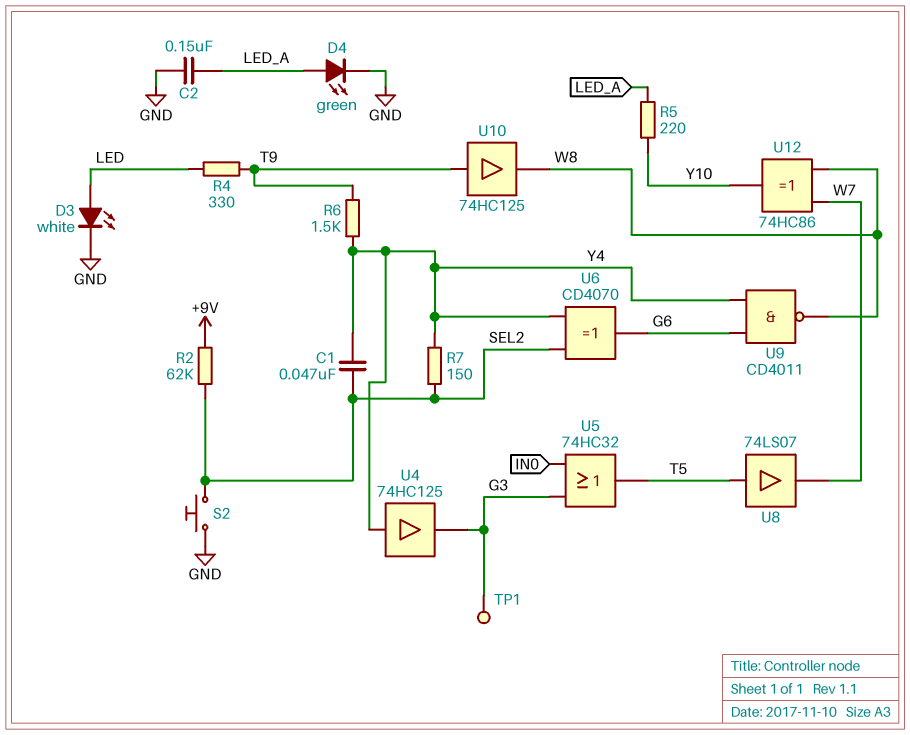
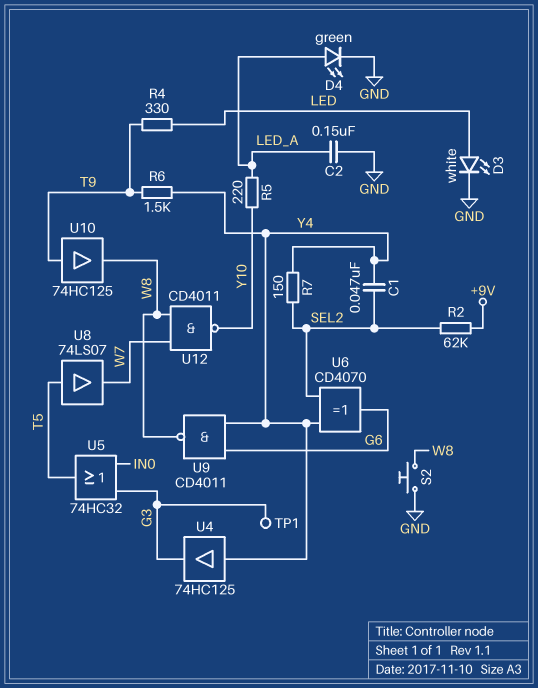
S2: button (GND, SEL2) -> button (GND, W8)
U12: XOR 74HC86 (in W7, in W8, out Y10) -> NAND CD4011 (in W7, in W8, out Y10)

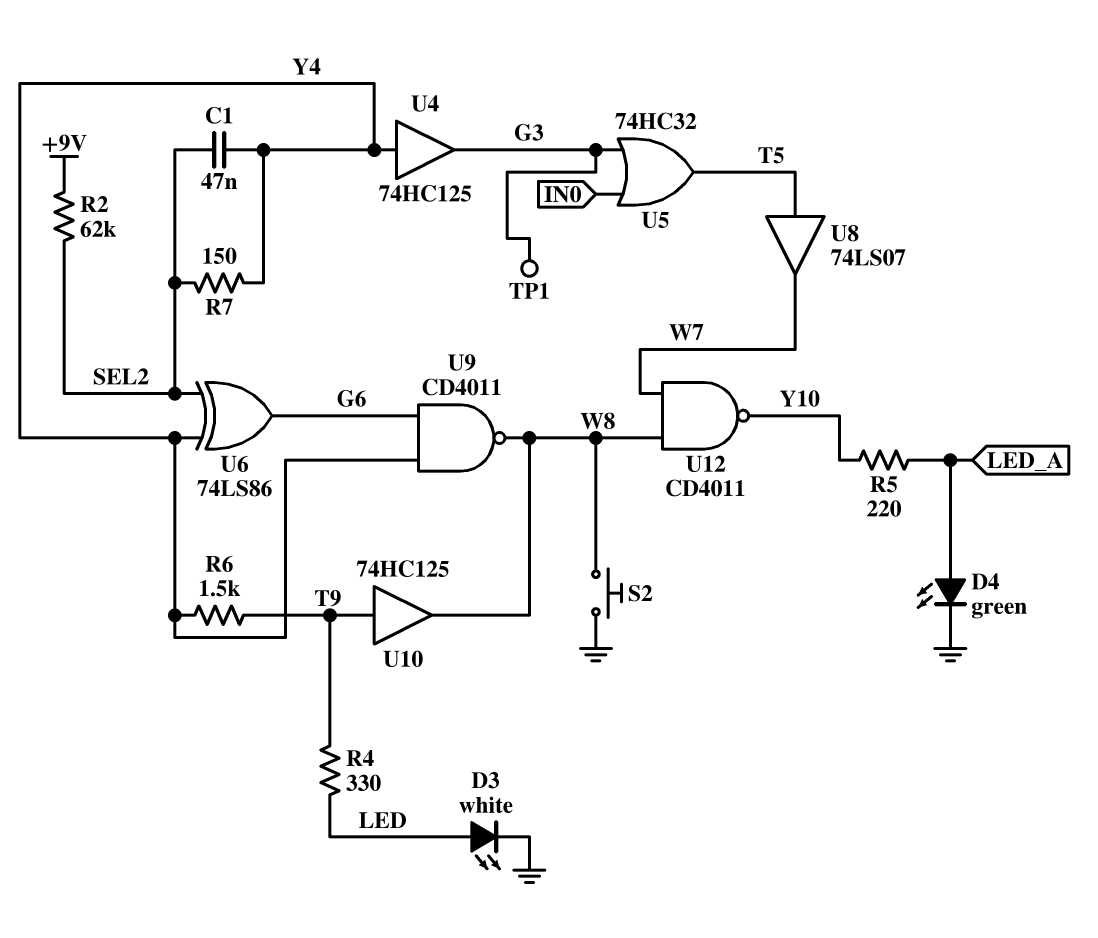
C2: 150nF (GND, LED_A) -> none
U6: XOR CD4070 (in SEL2, in Y4, out G6) -> XOR 74LS86 (in SEL2, in Y4, out G6)

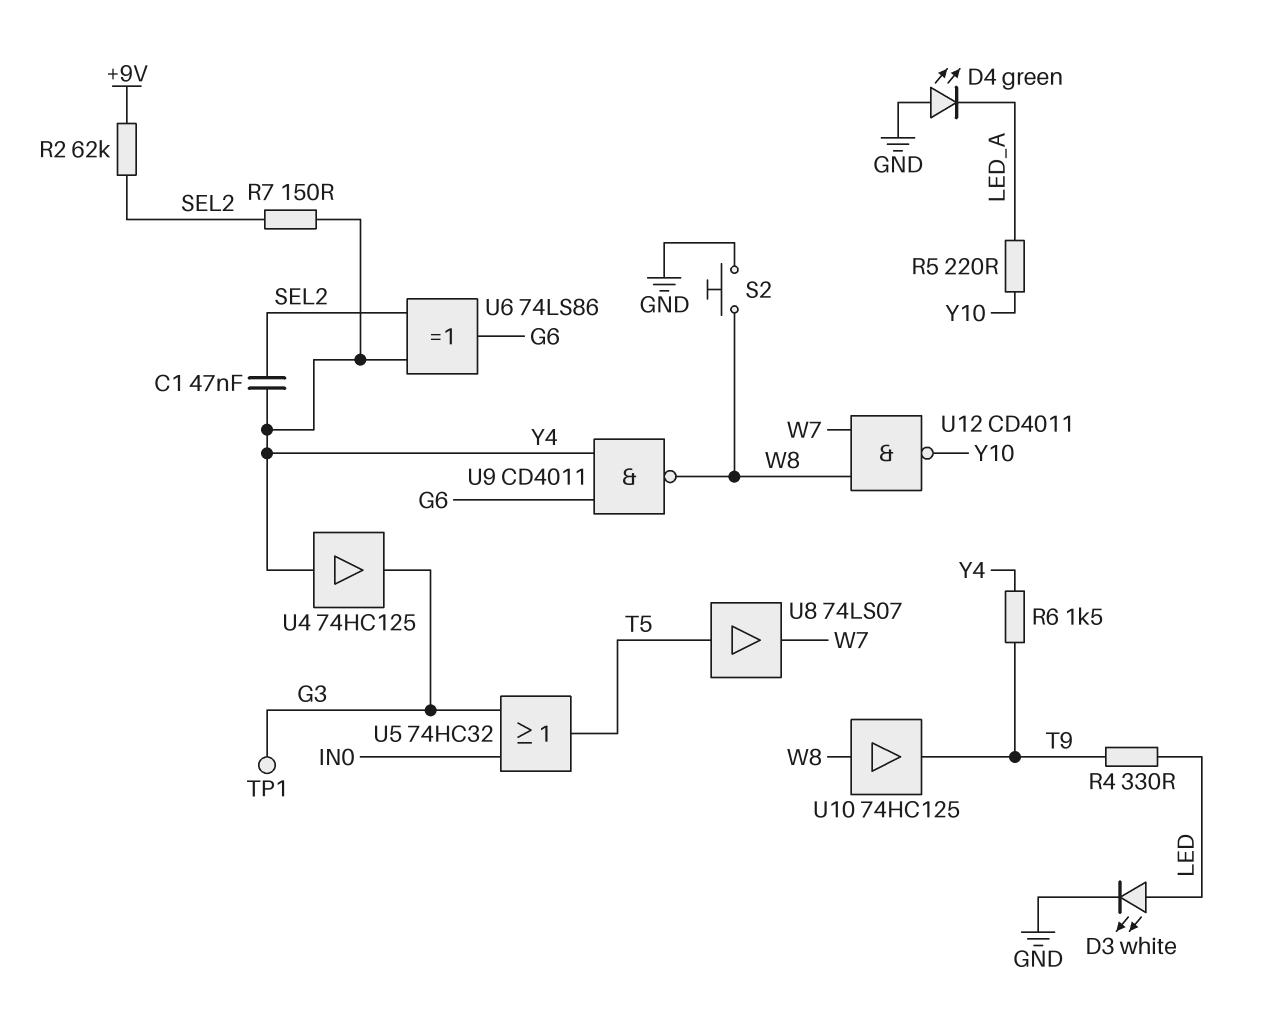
D4: LED green (A LED_A, K GND) -> LED green (A GND, K LED_A)
U10: buffer 74HC125 (in T9, out W8) -> buffer 74HC125 (in W8, out T9)

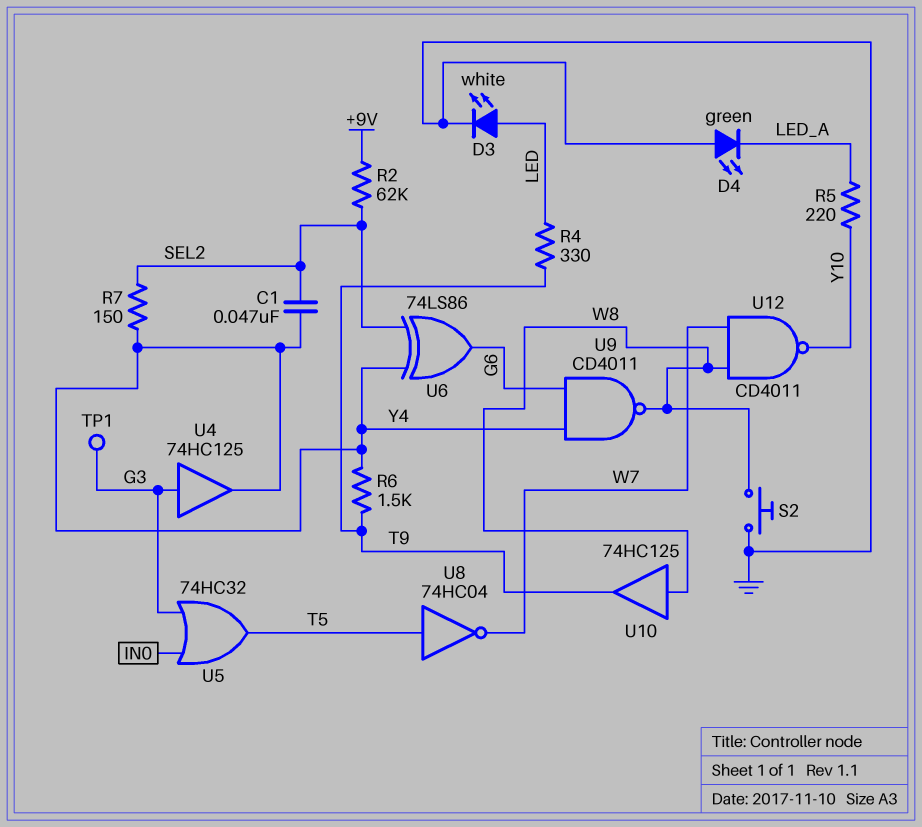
U4: buffer 74HC125 (in Y4, out G3) -> buffer 74HC125 (in G3, out Y4)
U8: buffer 74LS07 (in T5, out W7) -> NOT 74HC04 (in T5, out W7)

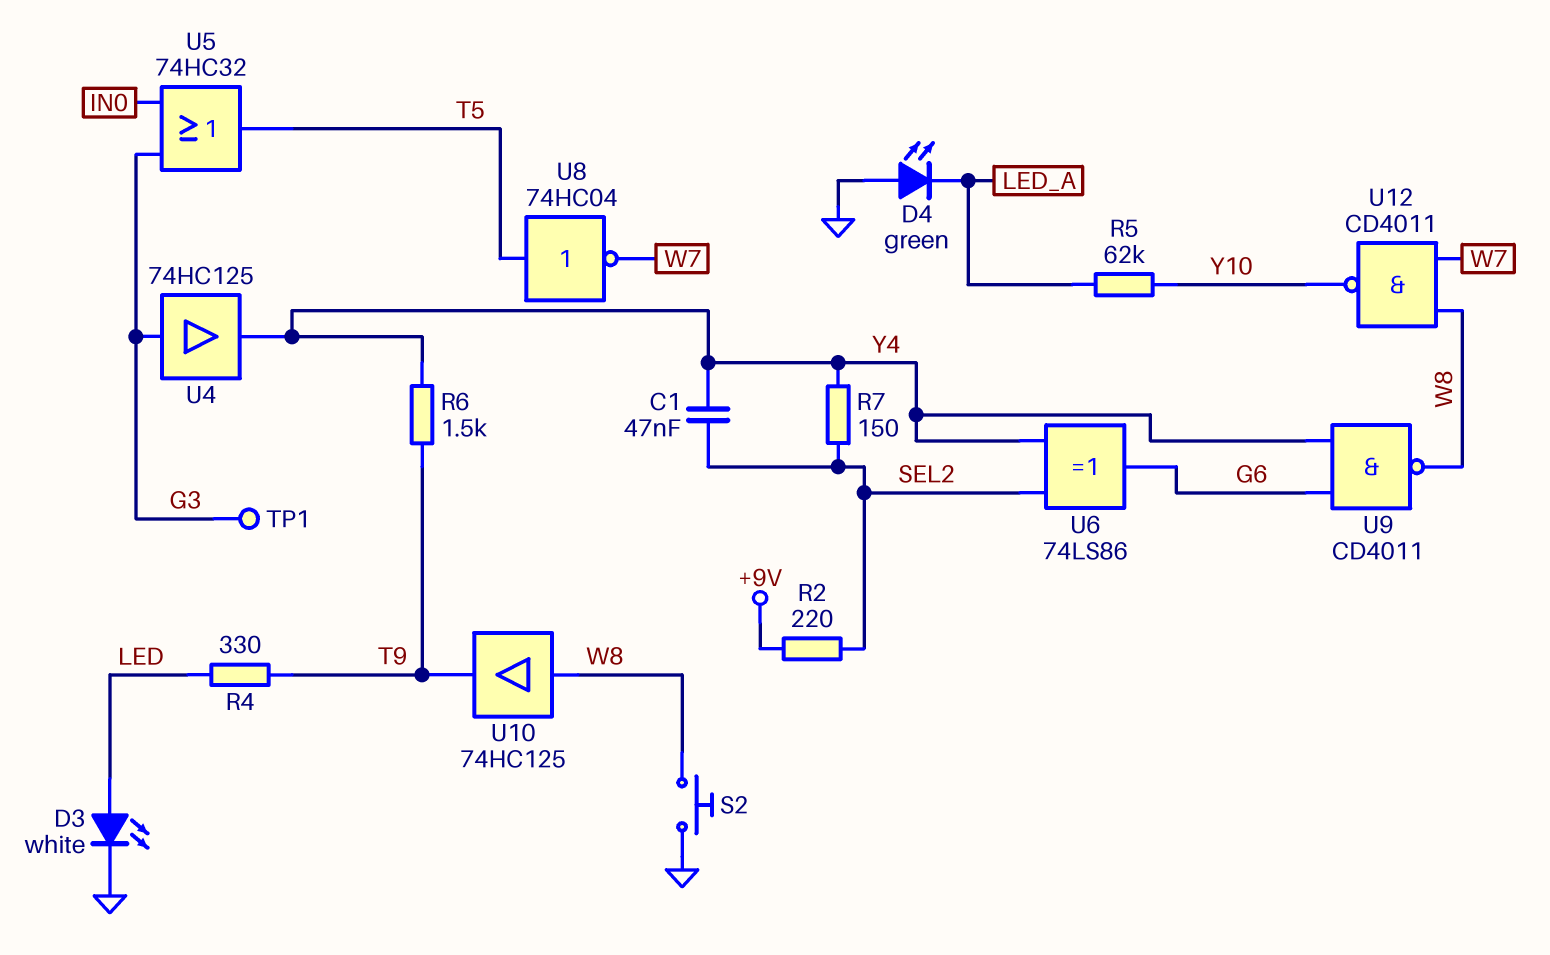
R2: 62k (+9V, SEL2) -> 220 (+9V, SEL2)
R5: 220 (LED_A, Y10) -> 62k (LED_A, Y10)

